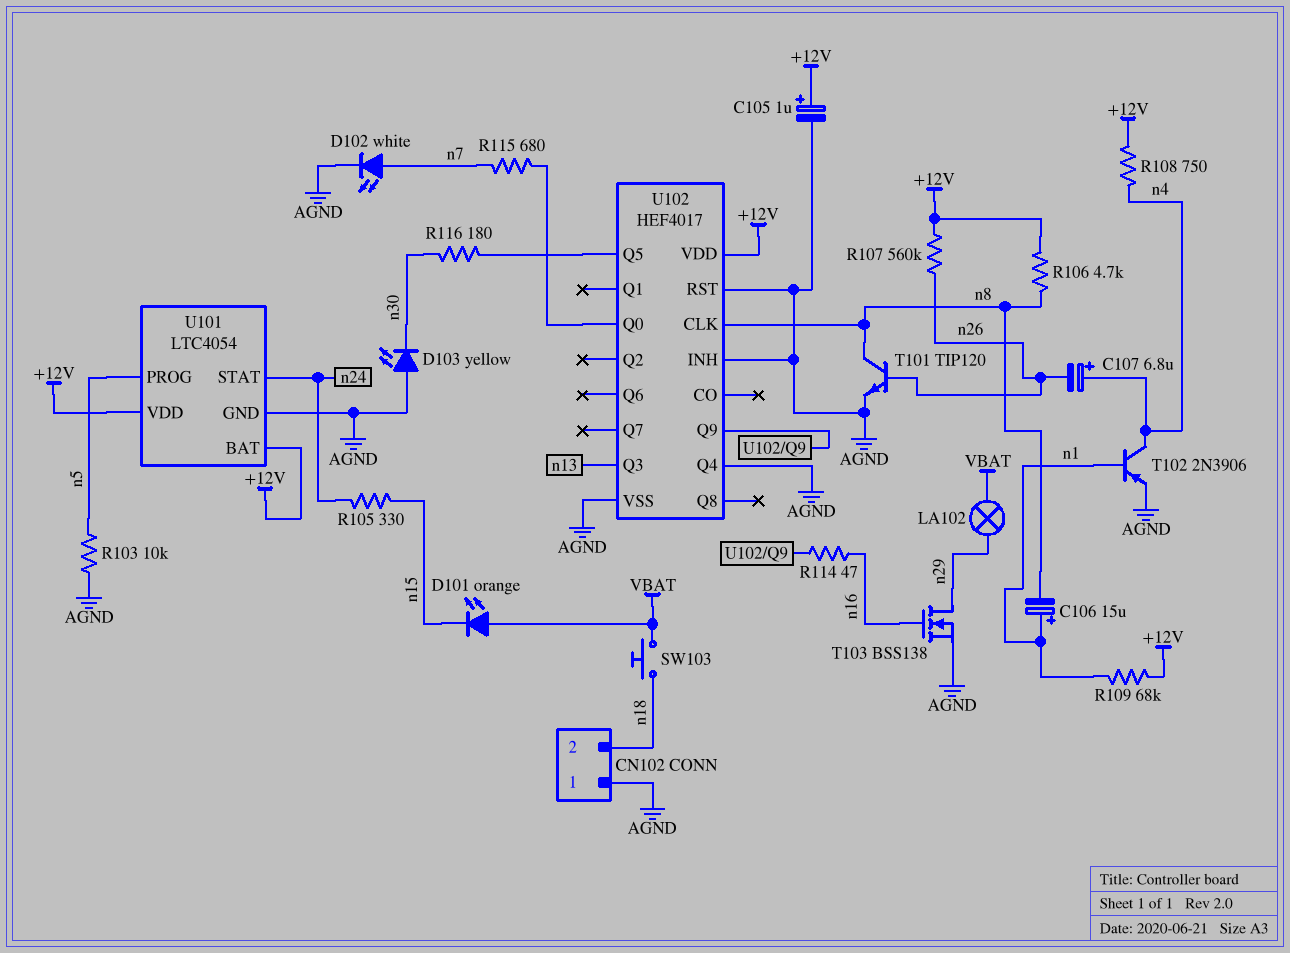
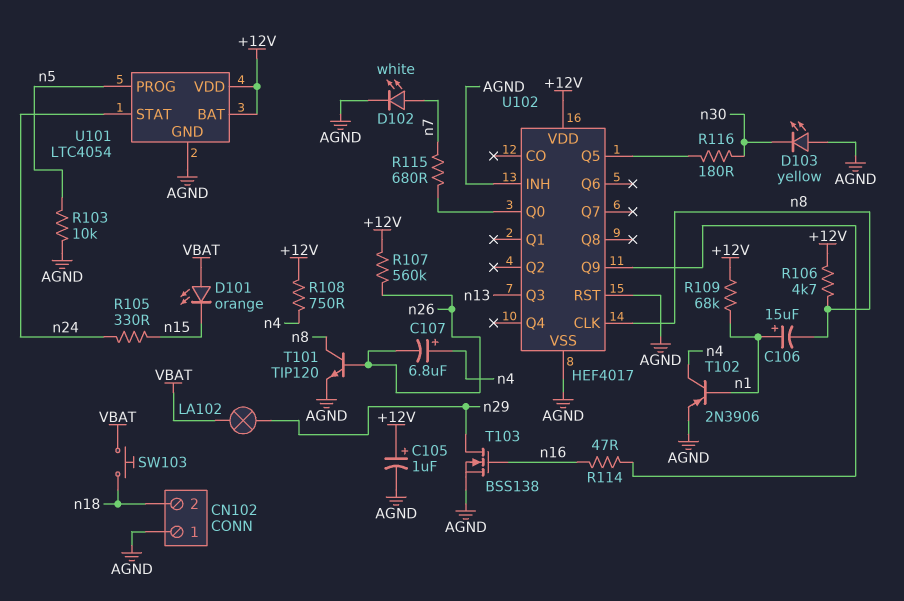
U102 pin Q4: AGND -> none

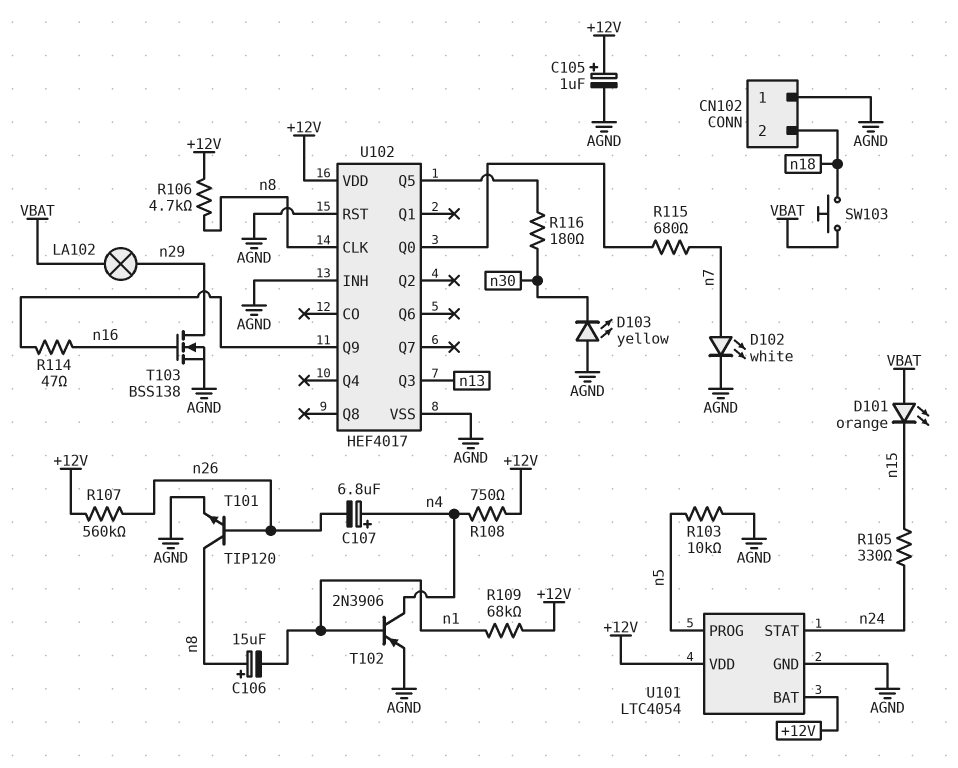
C106: 15uF (plus n1, minus n8) -> 15uF (plus n8, minus n1)

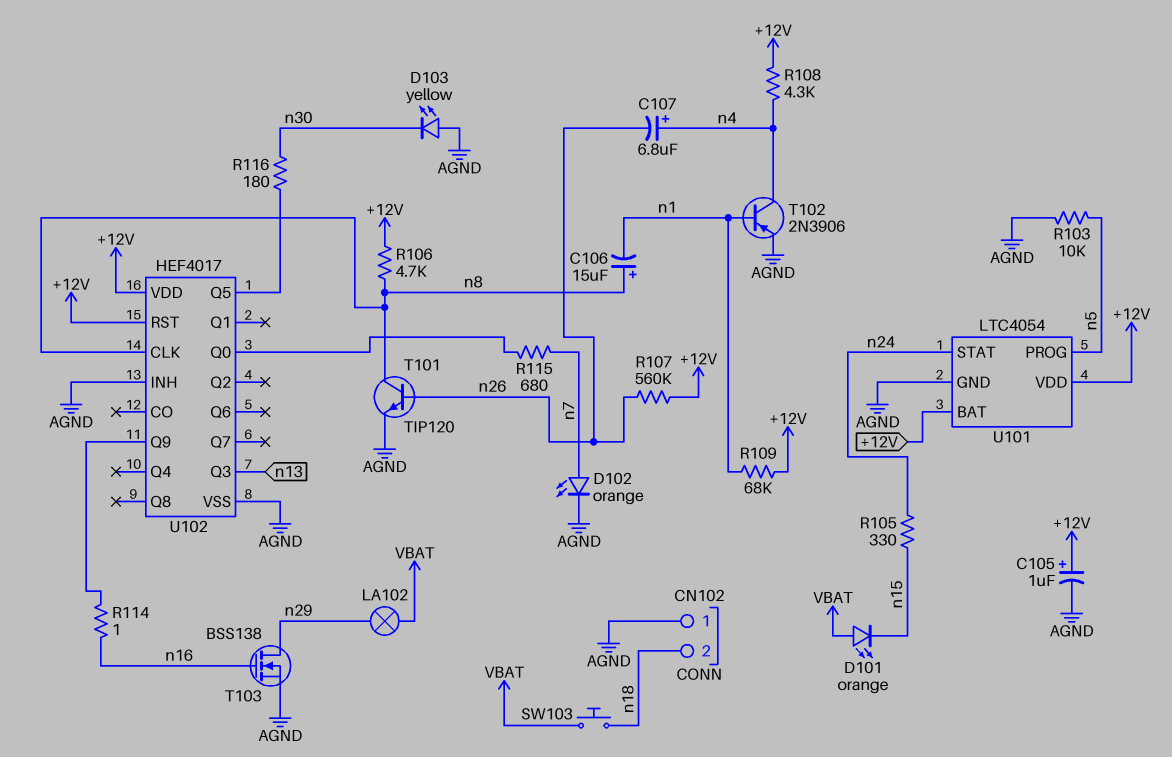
D102: LED white (A n7, K AGND) -> LED orange (A n7, K AGND)
R108: 750 (+12V, n4) -> 4.3k (+12V, n4)
R114: 47 (U102/Q9, n16) -> 1 (U102/Q9, n16)
U102 pin RST: AGND -> +12V

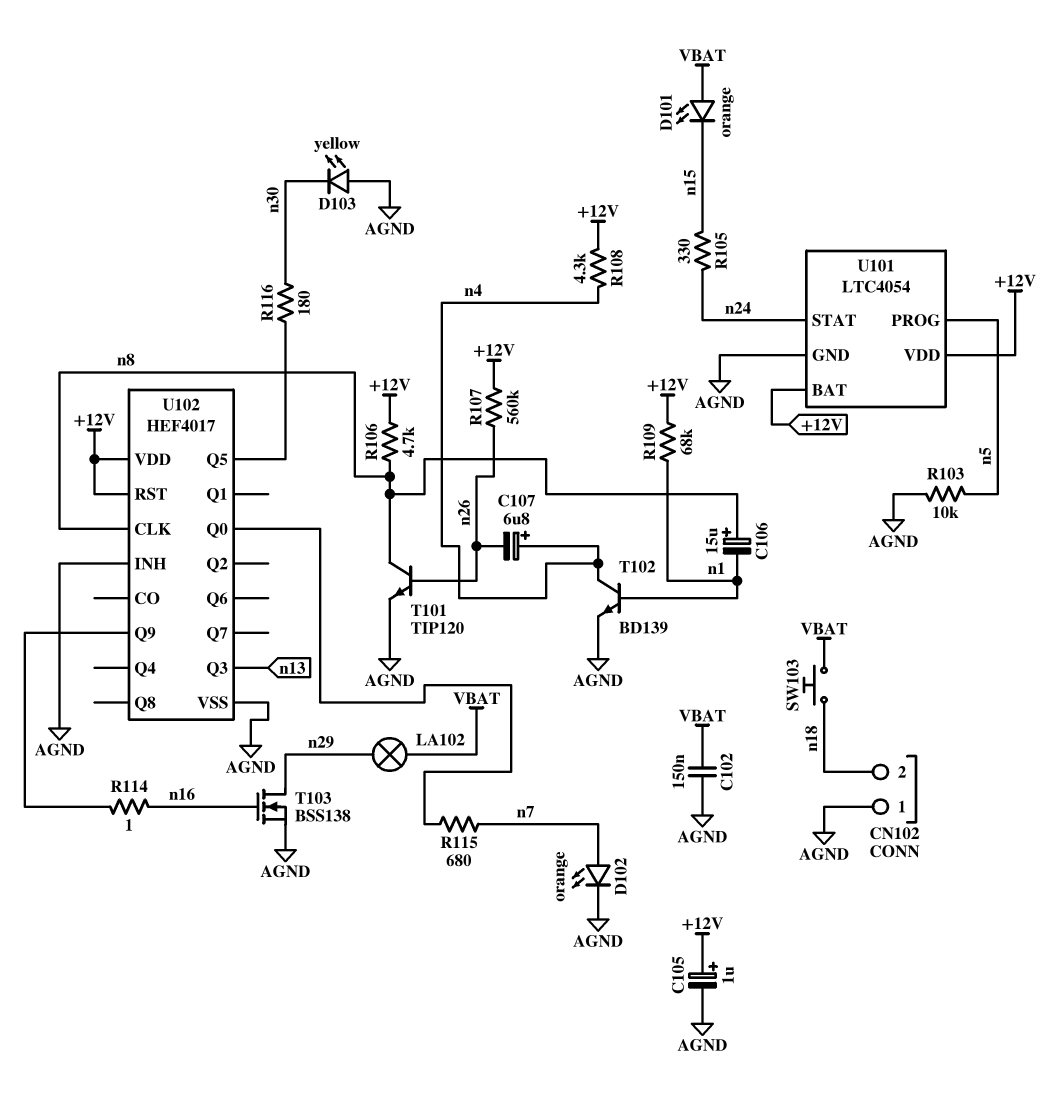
C102: none -> 150nF (AGND, VBAT)
T102: PNP 2N3906 (B n1, C n4, E AGND) -> NPN BD139 (B n1, C n4, E AGND)

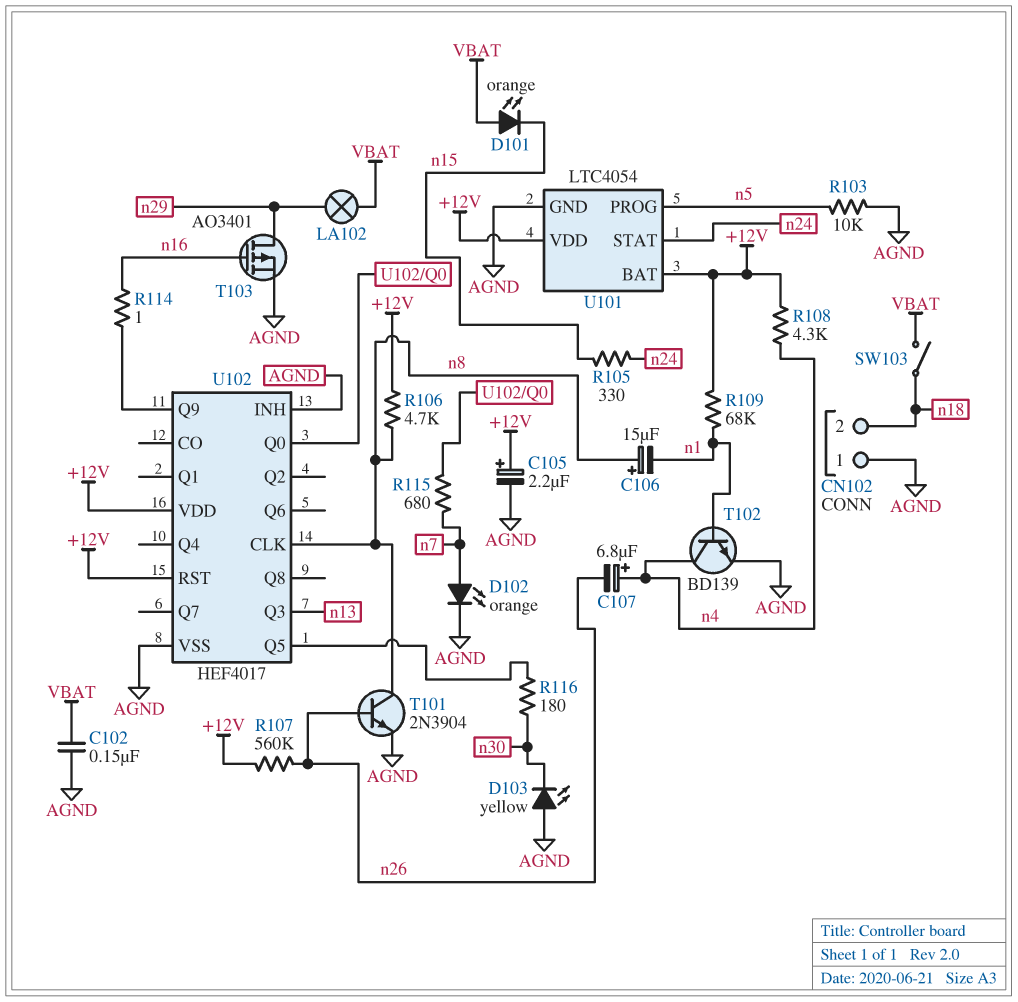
C105: 1uF (plus +12V, minus AGND) -> 2.2uF (plus +12V, minus AGND)
SW103: button (VBAT, n18) -> switch (VBAT, n18)
T101: NPN TIP120 (B n26, C n8, E AGND) -> NPN 2N3904 (B n26, C n8, E AGND)
T103: NMOS BSS138 (G n16, D n29, S AGND) -> PMOS AO3401 (G n16, D n29, S AGND)

